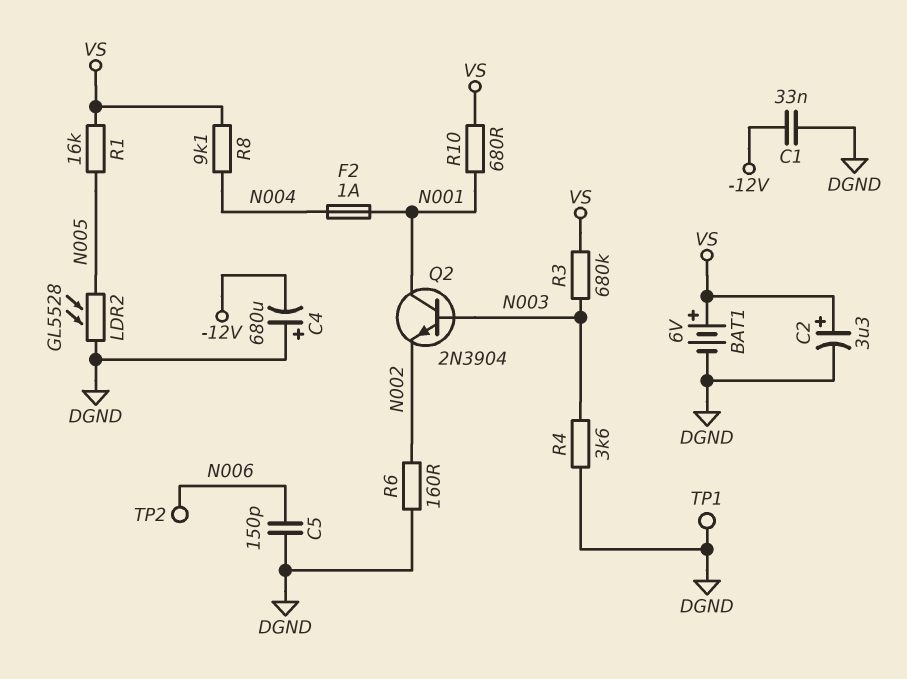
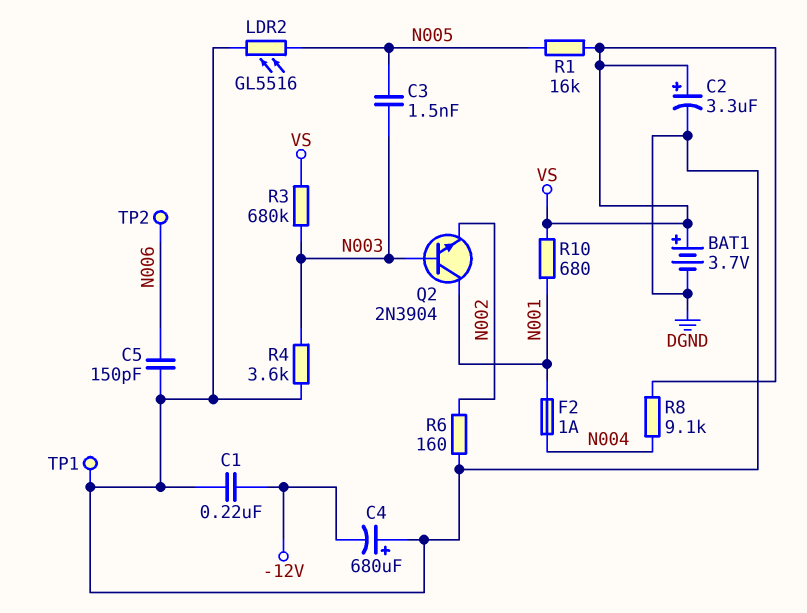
BAT1: 6V (plus VS, minus DGND) -> 3.7V (plus VS, minus DGND)
C1: 33nF (-12V, DGND) -> 220nF (-12V, DGND)
C3: none -> 1.5nF (N003, N005)
LDR2: GL5528 (DGND, N005) -> GL5516 (DGND, N005)

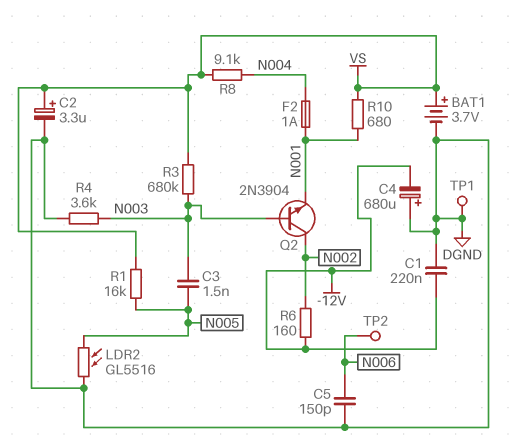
Q2: NPN 2N3904 (B N003, C N001, E N002) -> NPN 2N3904 (B N003, C N002, E N001)
R6: 160 (DGND, N002) -> 160 (-12V, N002)

